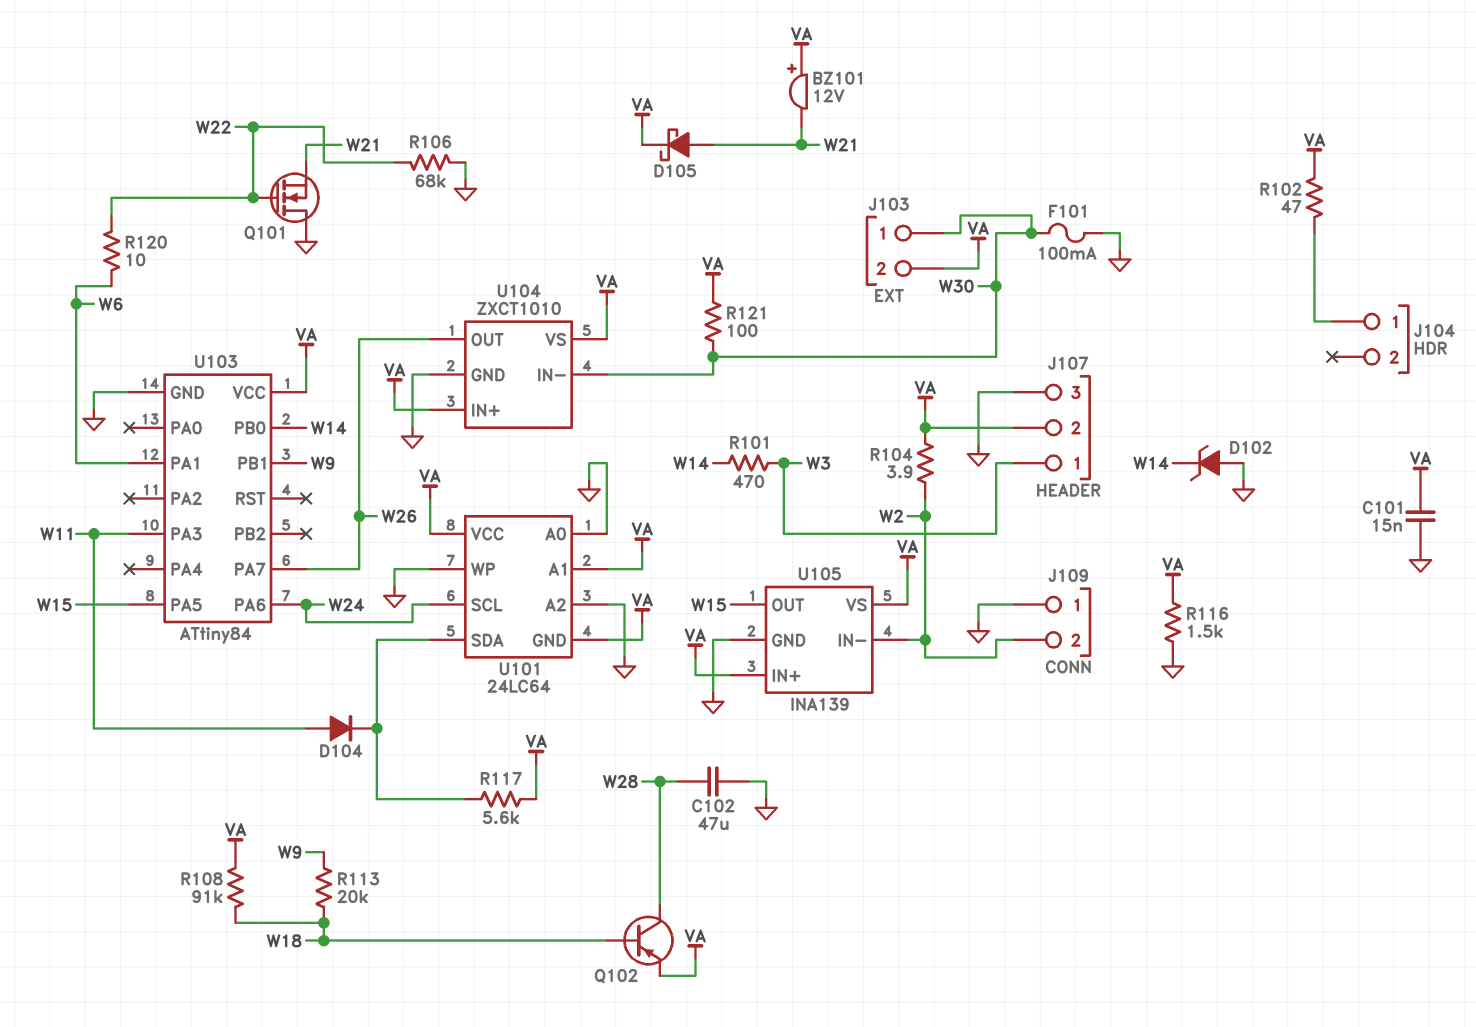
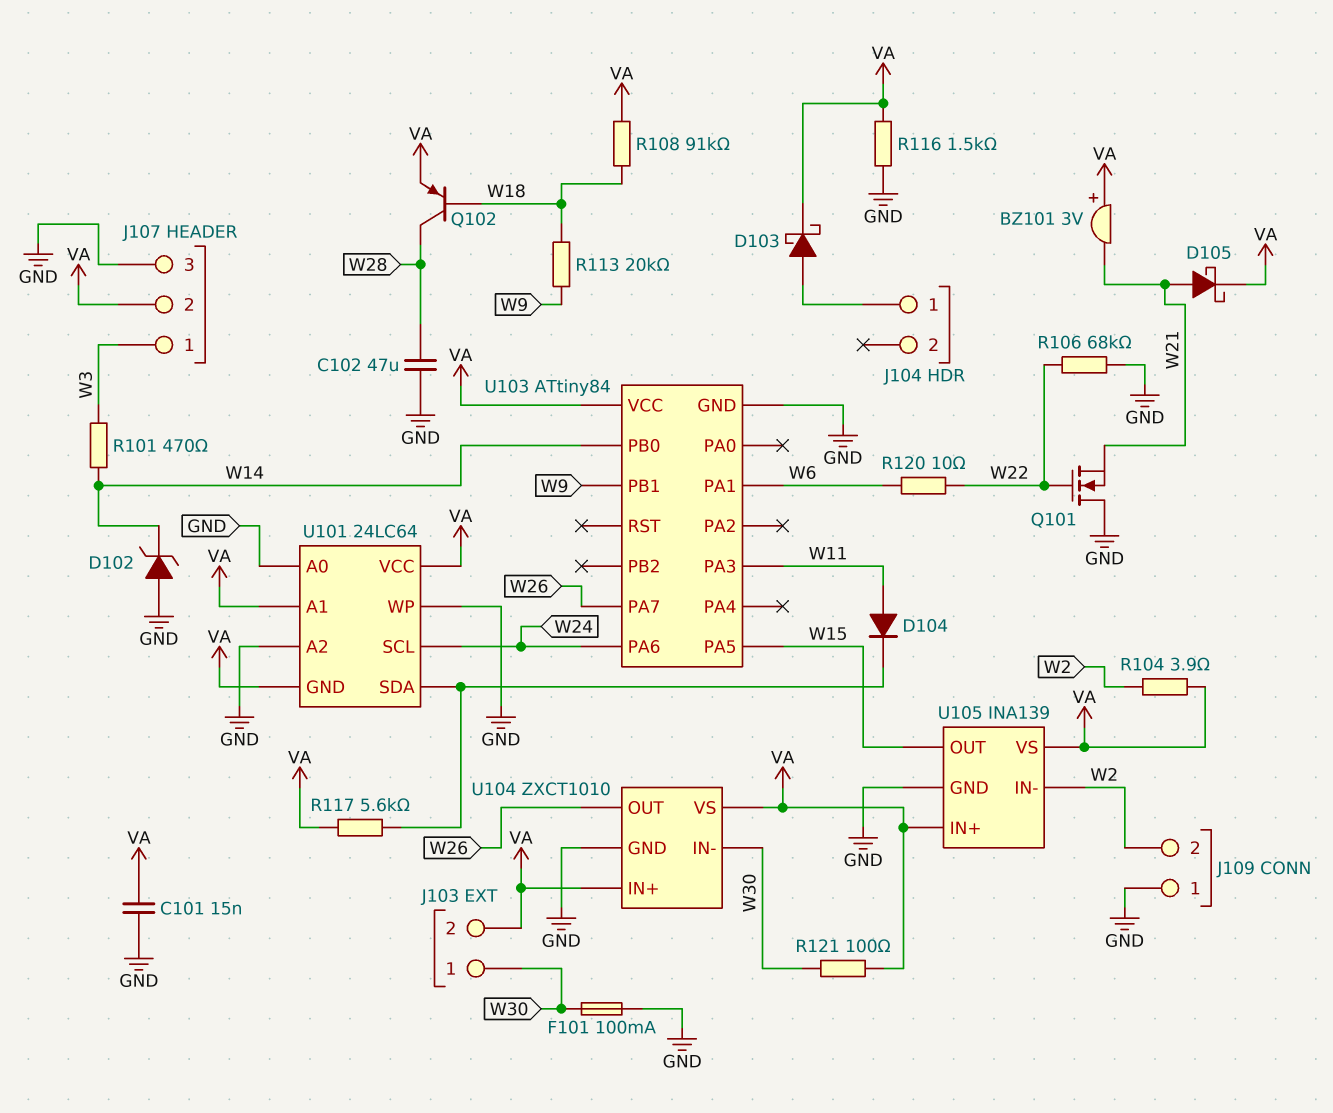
BZ101: buzzer 12V (plus VA, minus W21) -> buzzer 3V (plus VA, minus W21)
D103: none -> schottky (A J104/1, K VA)
R102: 47 (J104/1, VA) -> none

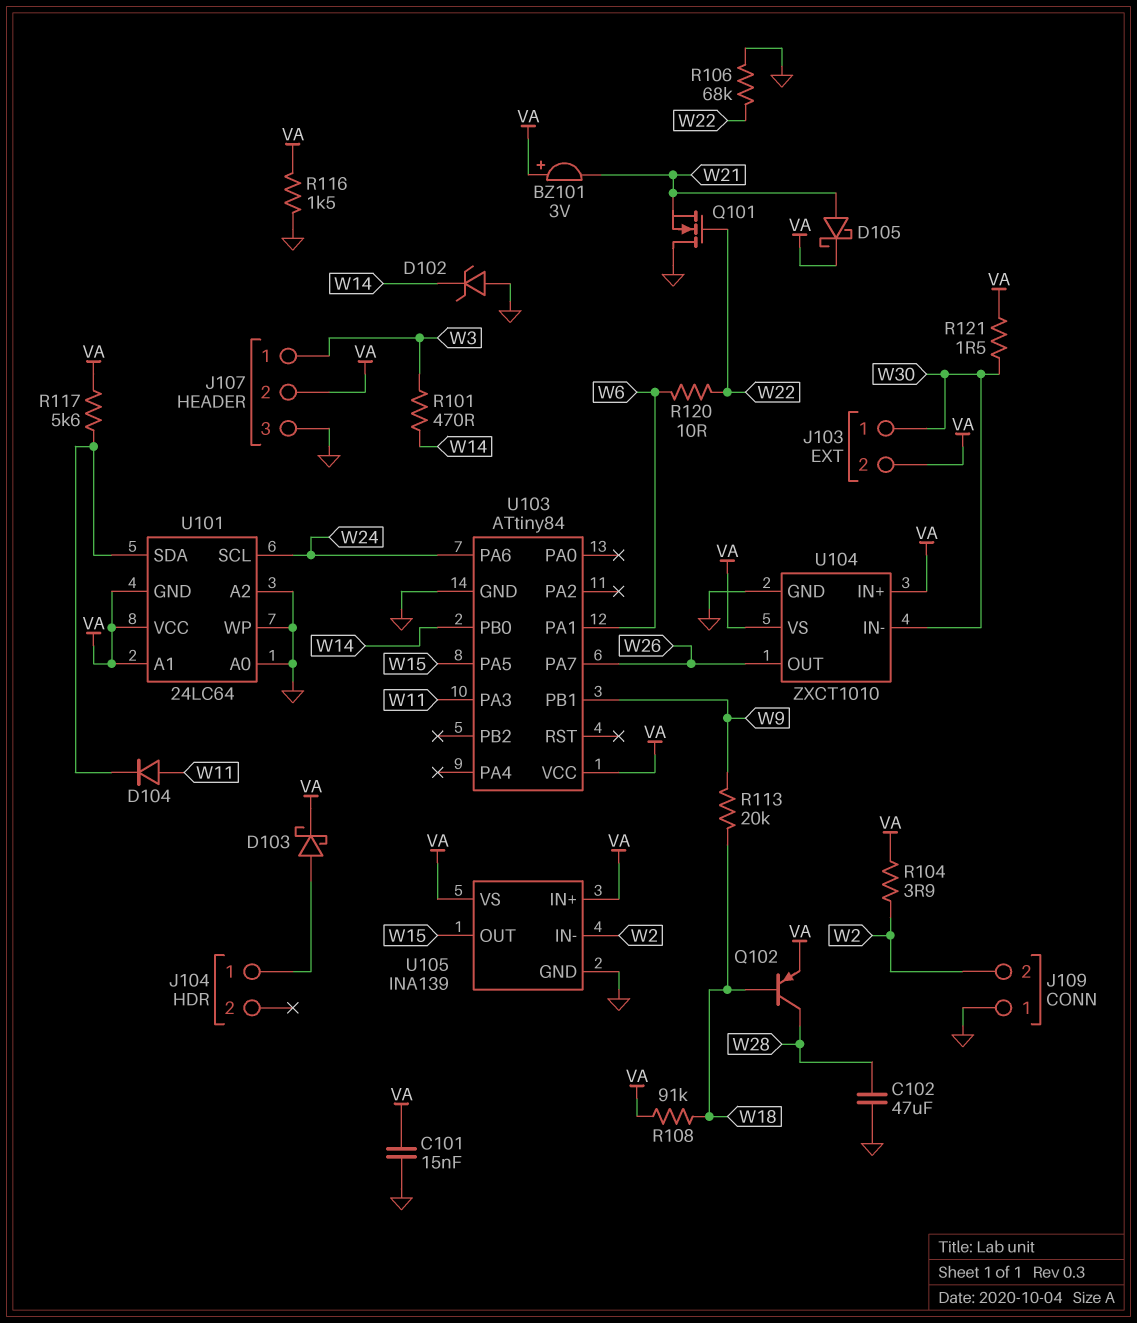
F101: 100mA (GND, W30) -> none
R121: 100 (VA, W30) -> 1.5 (VA, W30)

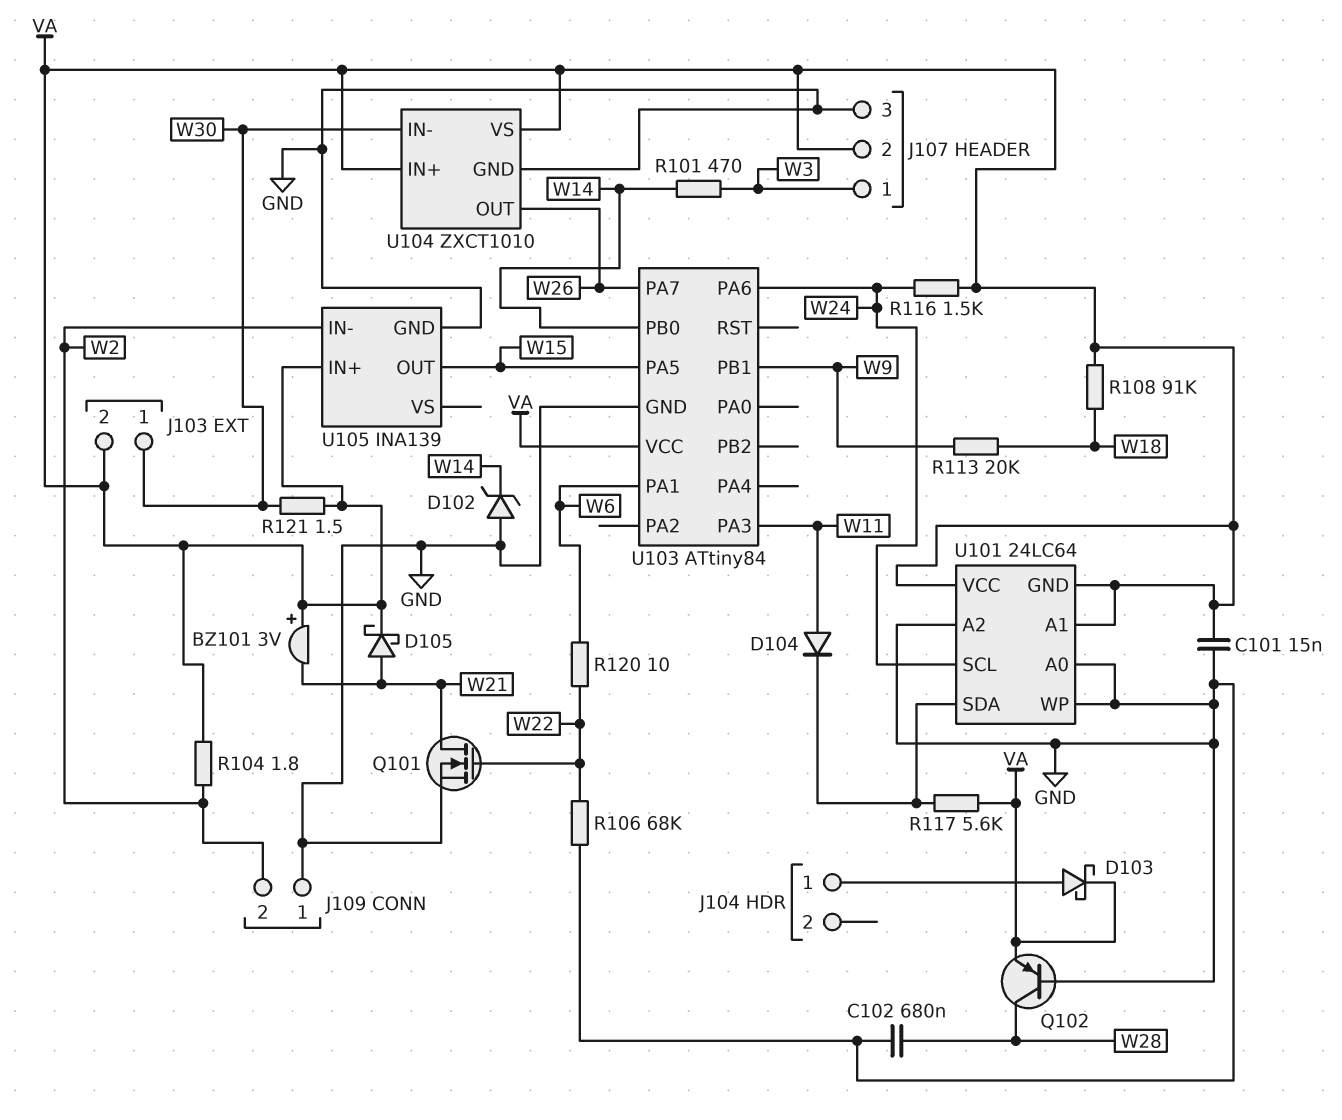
C102: 47uF (GND, W28) -> 680nF (GND, W28)
Q101: NMOS (G W22, D GND, S W21) -> NMOS (G W22, D W21, S GND)
Q102: PNP (B W18, C W28, E VA) -> PNP (B GND, C W28, E VA)
R104: 3.9 (VA, W2) -> 1.8 (VA, W2)
R116: 1.5k (GND, VA) -> 1.5k (VA, W24)
U105 pin VS: VA -> none

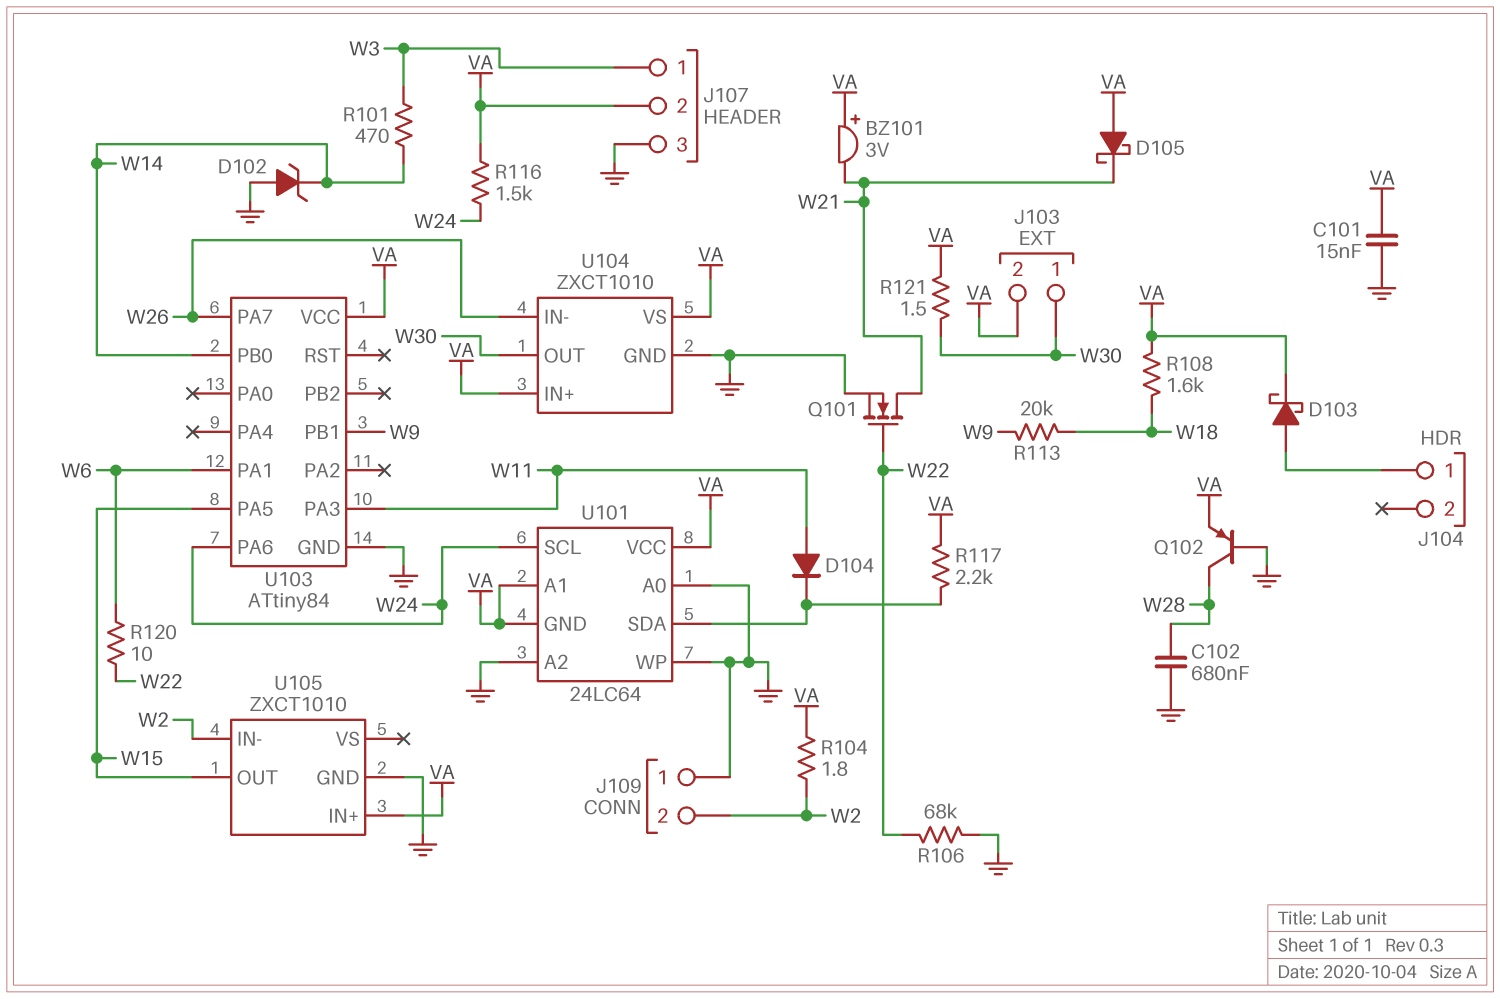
D105: schottky (A W21, K VA) -> schottky (A VA, K W21)
R108: 91k (VA, W18) -> 1.6k (VA, W18)
R117: 5.6k (U101/SDA, VA) -> 2.2k (U101/SDA, VA)
U104 pin IN-: W30 -> W26
U104 pin OUT: W26 -> W30
U105: INA139 -> ZXCT1010

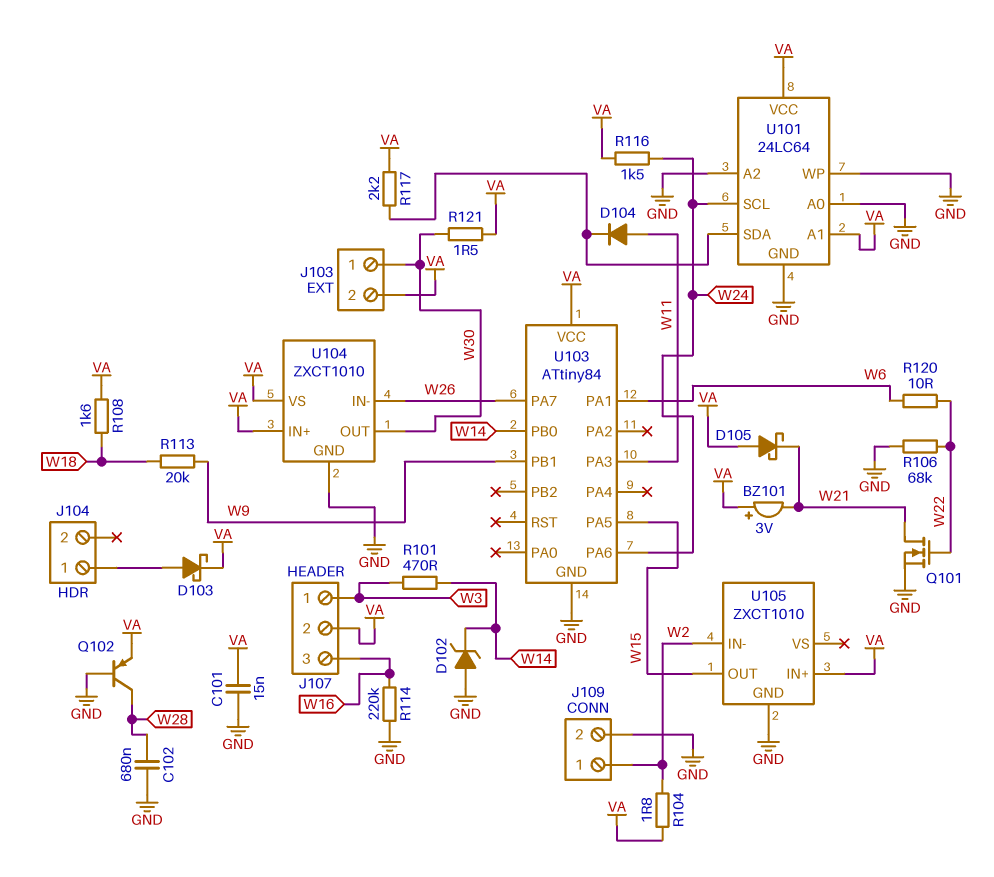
J107 pin 3: GND -> W16
J109 pin 1: GND -> W2
J109 pin 2: W2 -> GND
R114: none -> 220k (GND, W16)
U101 pin GND: VA -> GND

